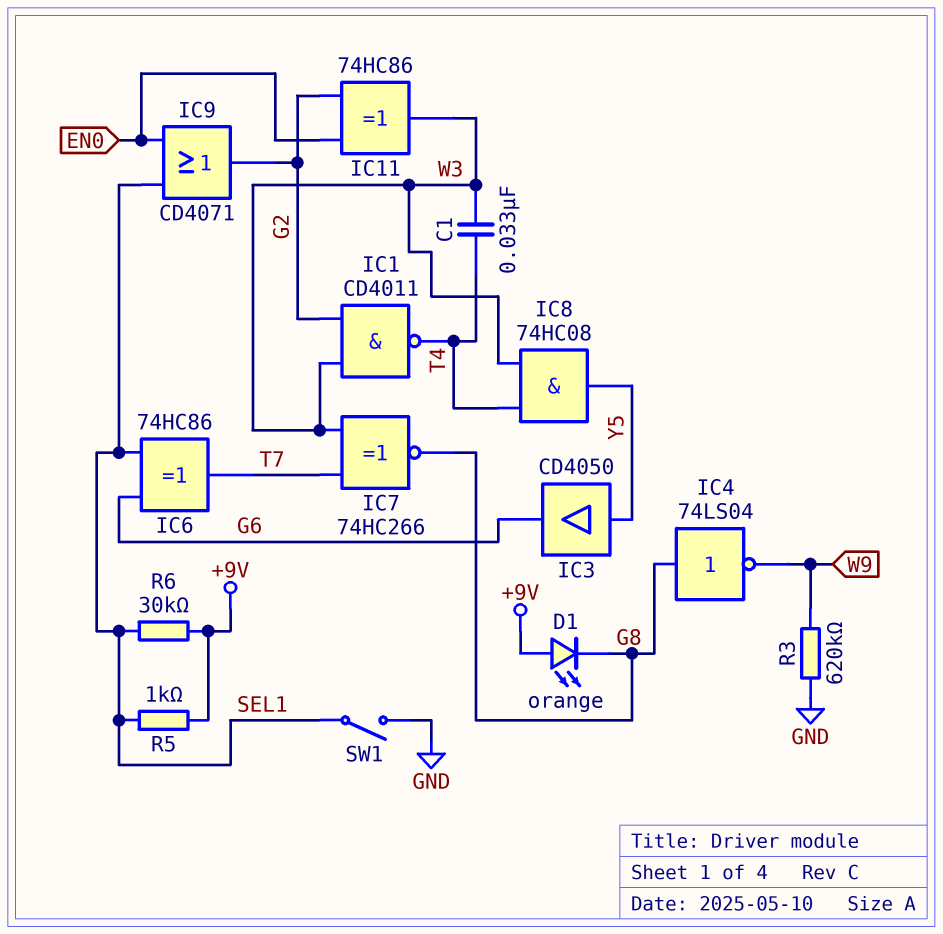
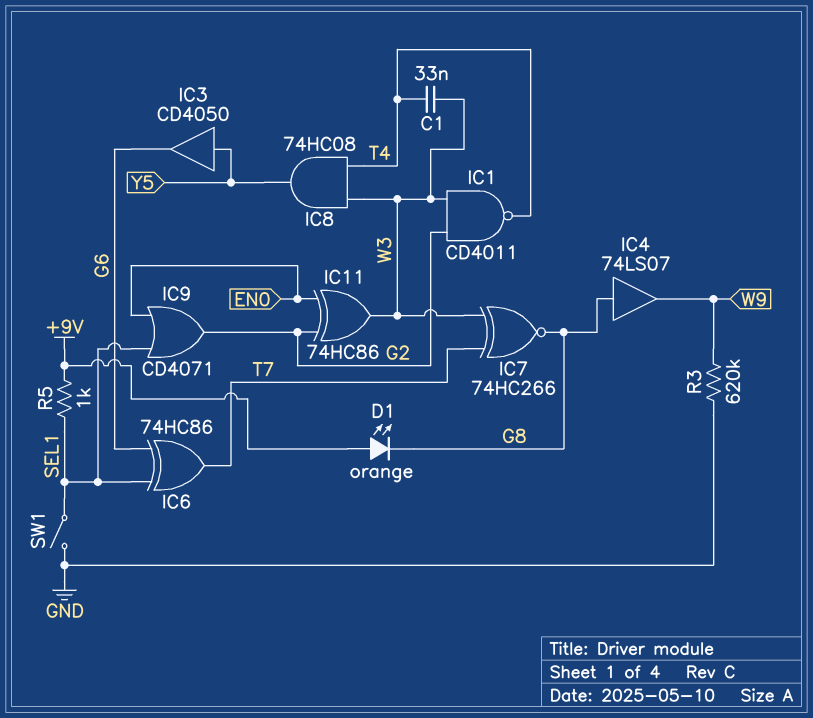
IC4: NOT 74LS04 (in G8, out W9) -> buffer 74LS07 (in G8, out W9)
R6: 30k (+9V, SEL1) -> none

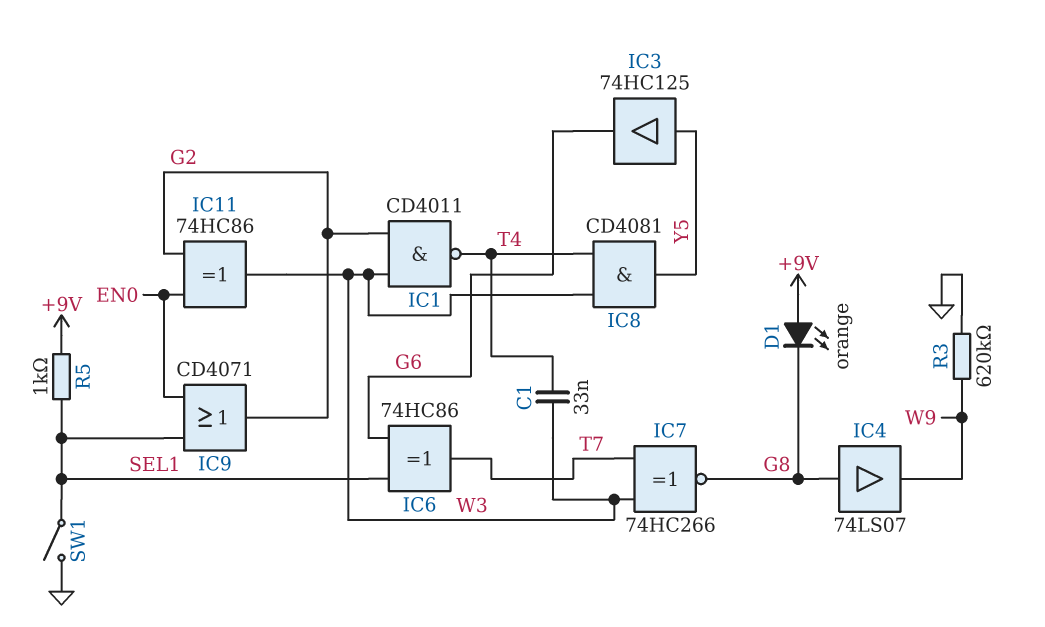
IC3: buffer CD4050 (in Y5, out G6) -> buffer 74HC125 (in Y5, out G6)
IC8: AND 74HC08 (in T4, in W3, out Y5) -> AND CD4081 (in T4, in W3, out Y5)

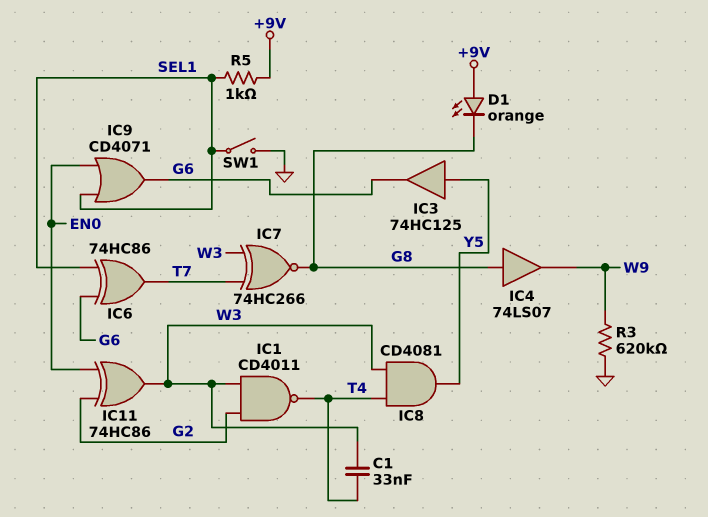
IC9: OR CD4071 (in EN0, in SEL1, out G2) -> OR CD4071 (in EN0, in SEL1, out G6)

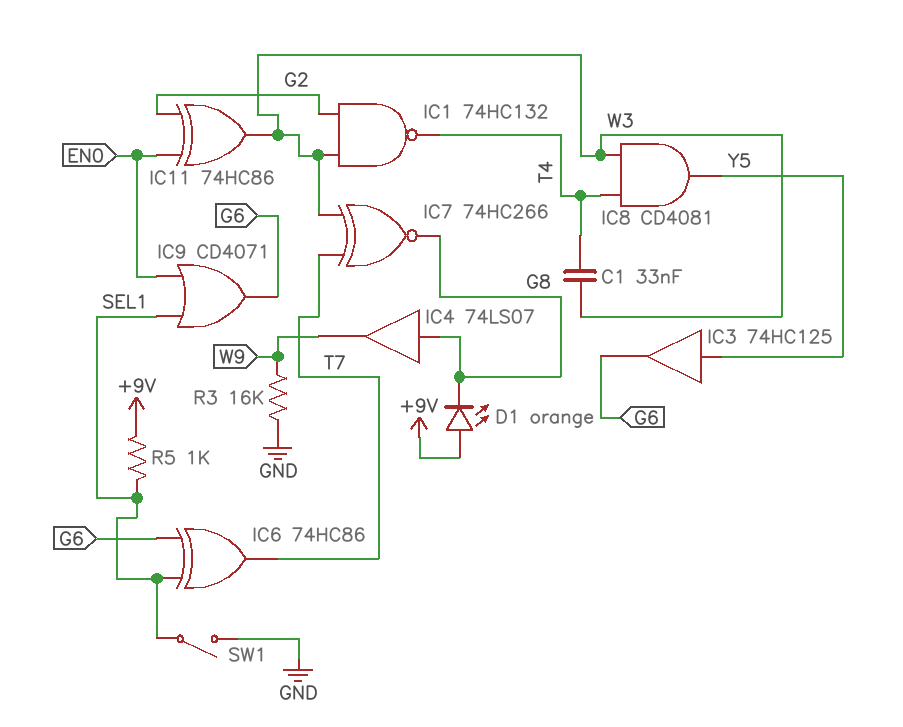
IC1: NAND CD4011 (in G2, in W3, out T4) -> NAND 74HC132 (in G2, in W3, out T4)
R3: 620k (GND, W9) -> 16k (GND, W9)

